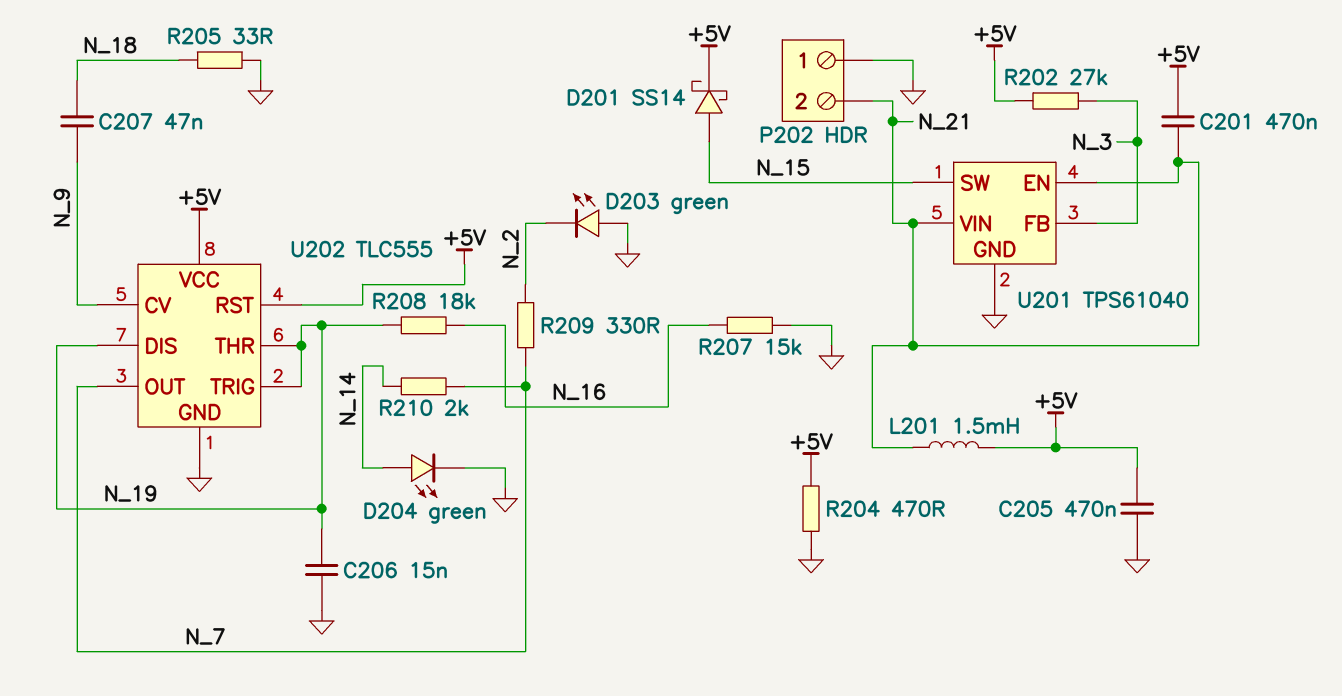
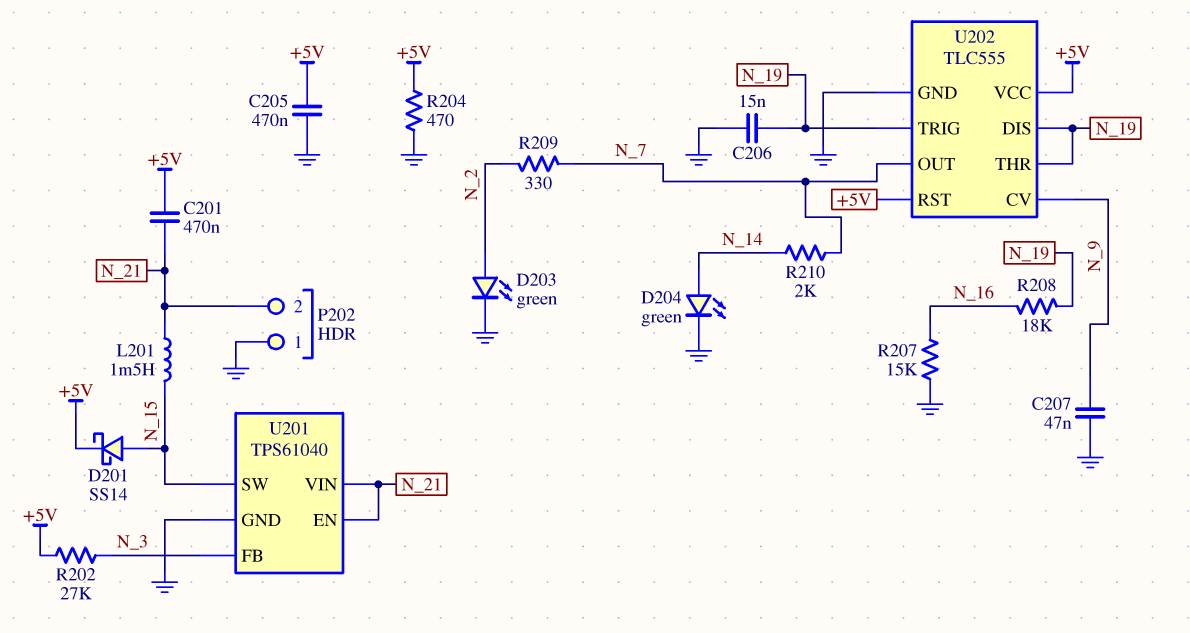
C207: 47nF (N_9, N_18) -> 47nF (GND, N_9)
D203: LED green (A GND, K N_2) -> LED green (A N_2, K GND)
L201: 1.5mH (+5V, N_21) -> 1.5mH (N_15, N_21)
R205: 33 (GND, N_18) -> none

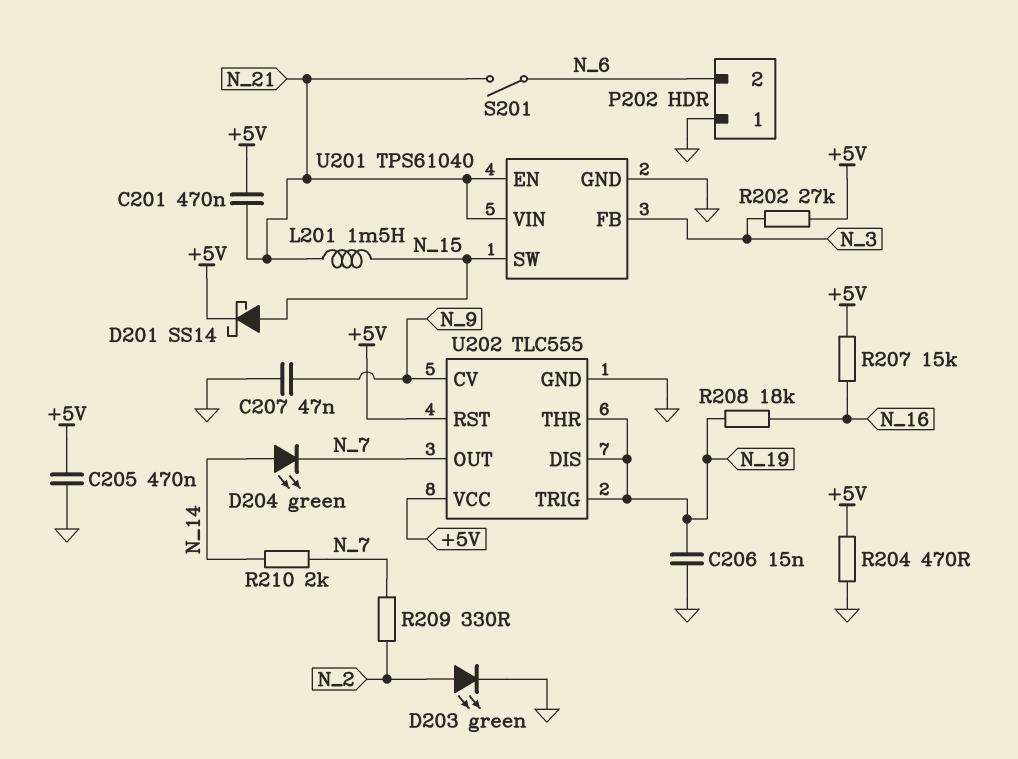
D204: LED green (A N_14, K GND) -> LED green (A N_14, K N_7)
P202 pin 2: N_21 -> N_6
R207: 15k (GND, N_16) -> 15k (+5V, N_16)
S201: none -> switch (N_6, N_21)

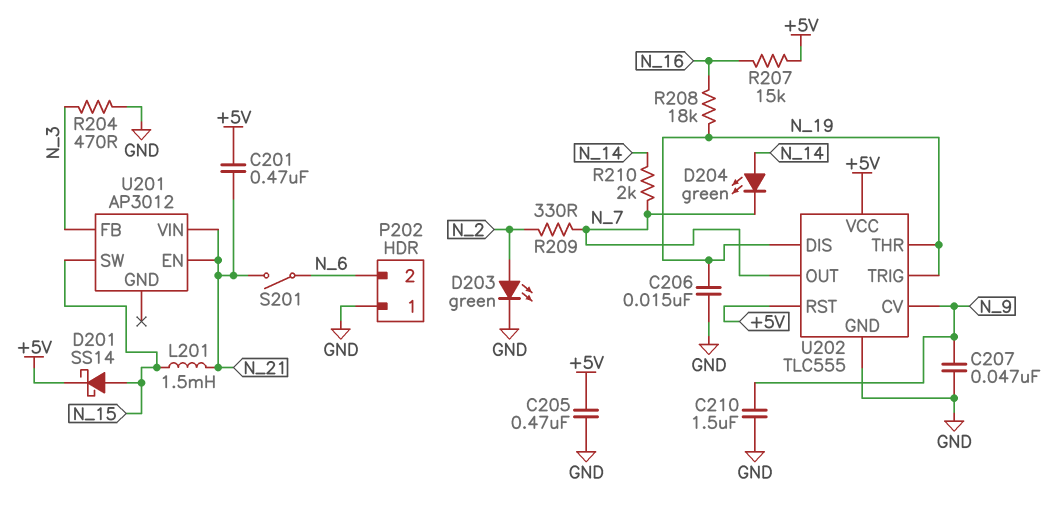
C210: none -> 1.5uF (GND, N_9)
R202: 27k (+5V, N_3) -> none
R204: 470 (+5V, GND) -> 470 (GND, N_3)
U201: TPS61040 -> AP3012
U201 pin GND: GND -> none

